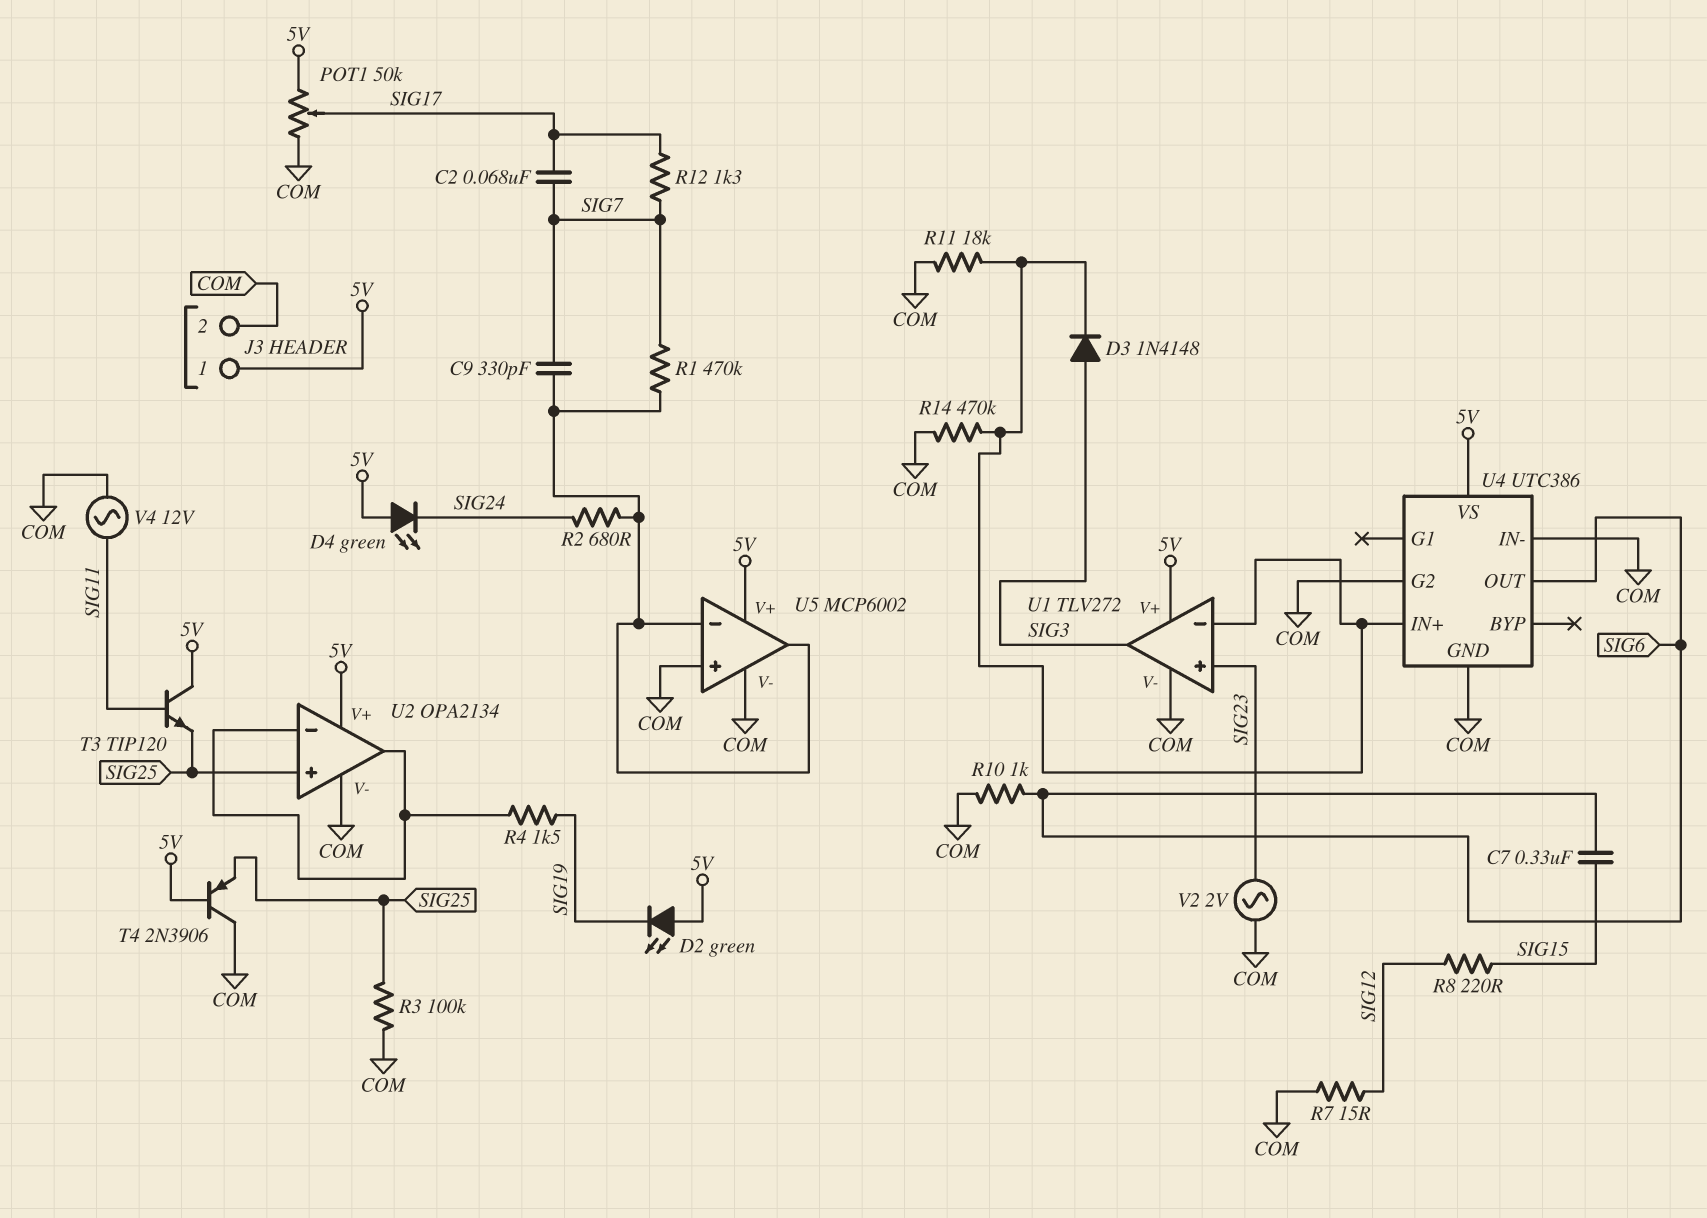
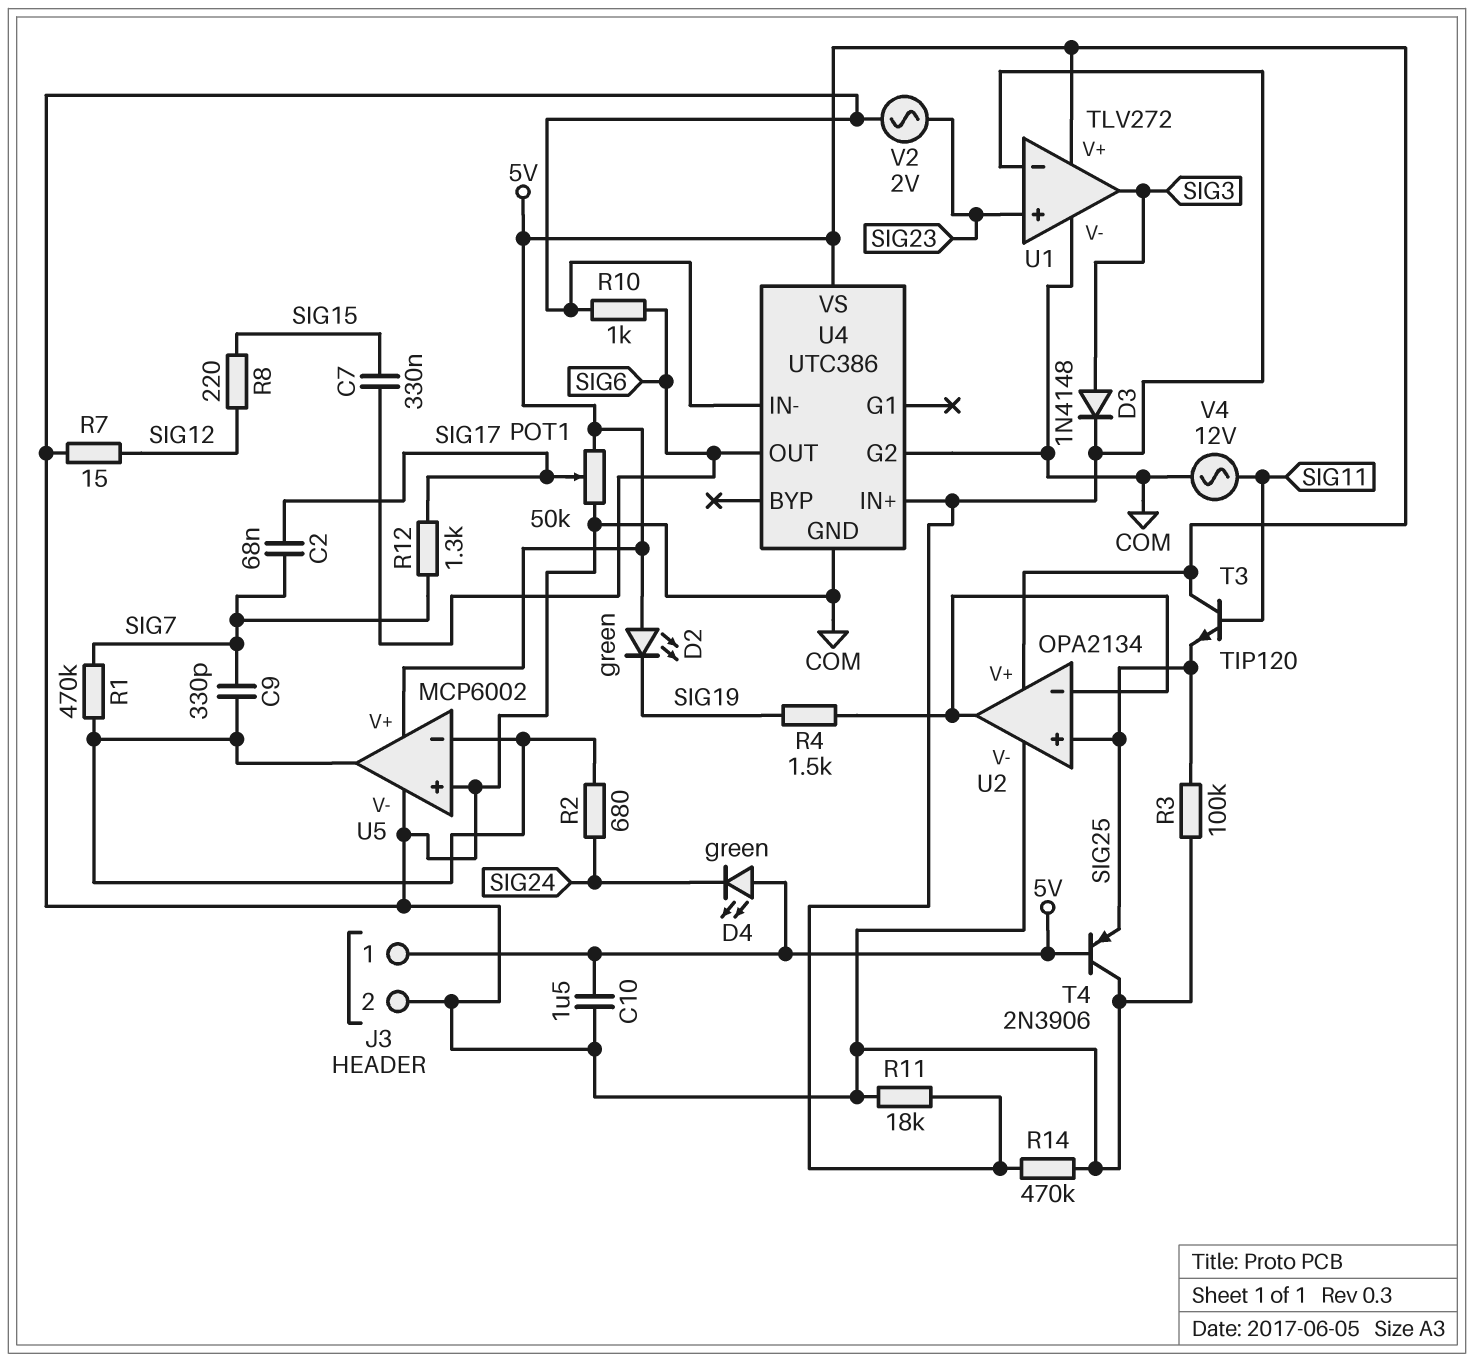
C10: none -> 1.5uF (5V, COM)

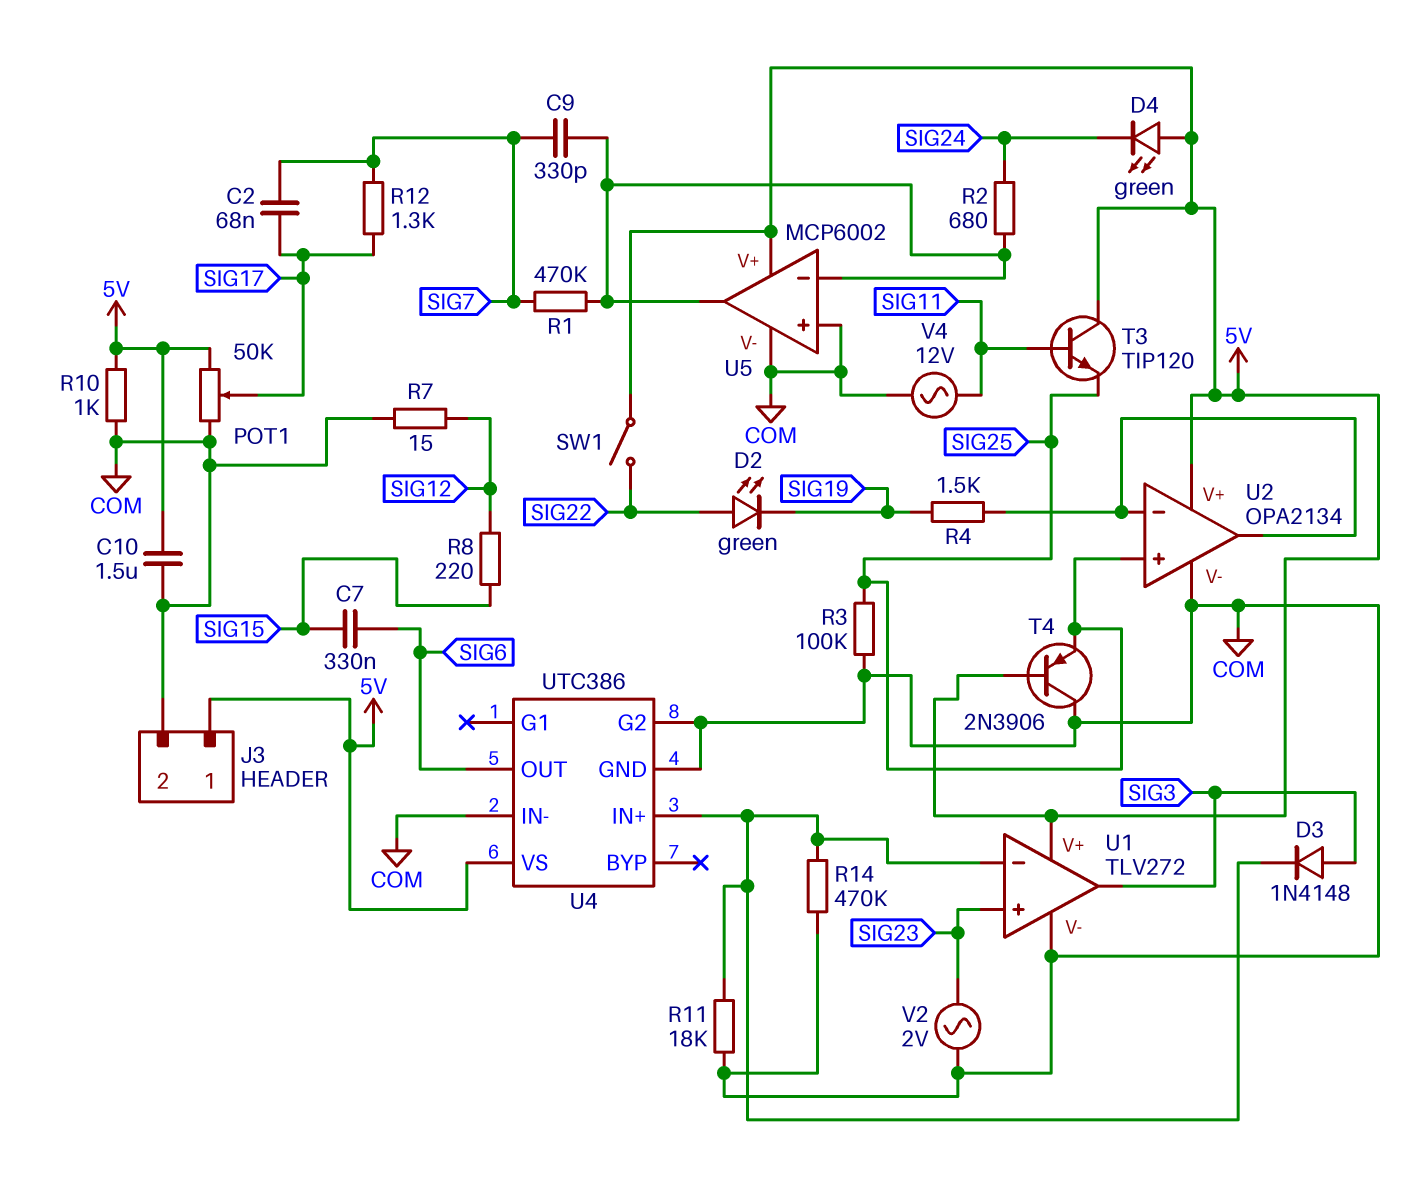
D2: LED green (A 5V, K SIG19) -> LED green (A SIG22, K SIG19)
R10: 1k (COM, SIG6) -> 1k (5V, COM)
SW1: none -> switch (5V, SIG22)

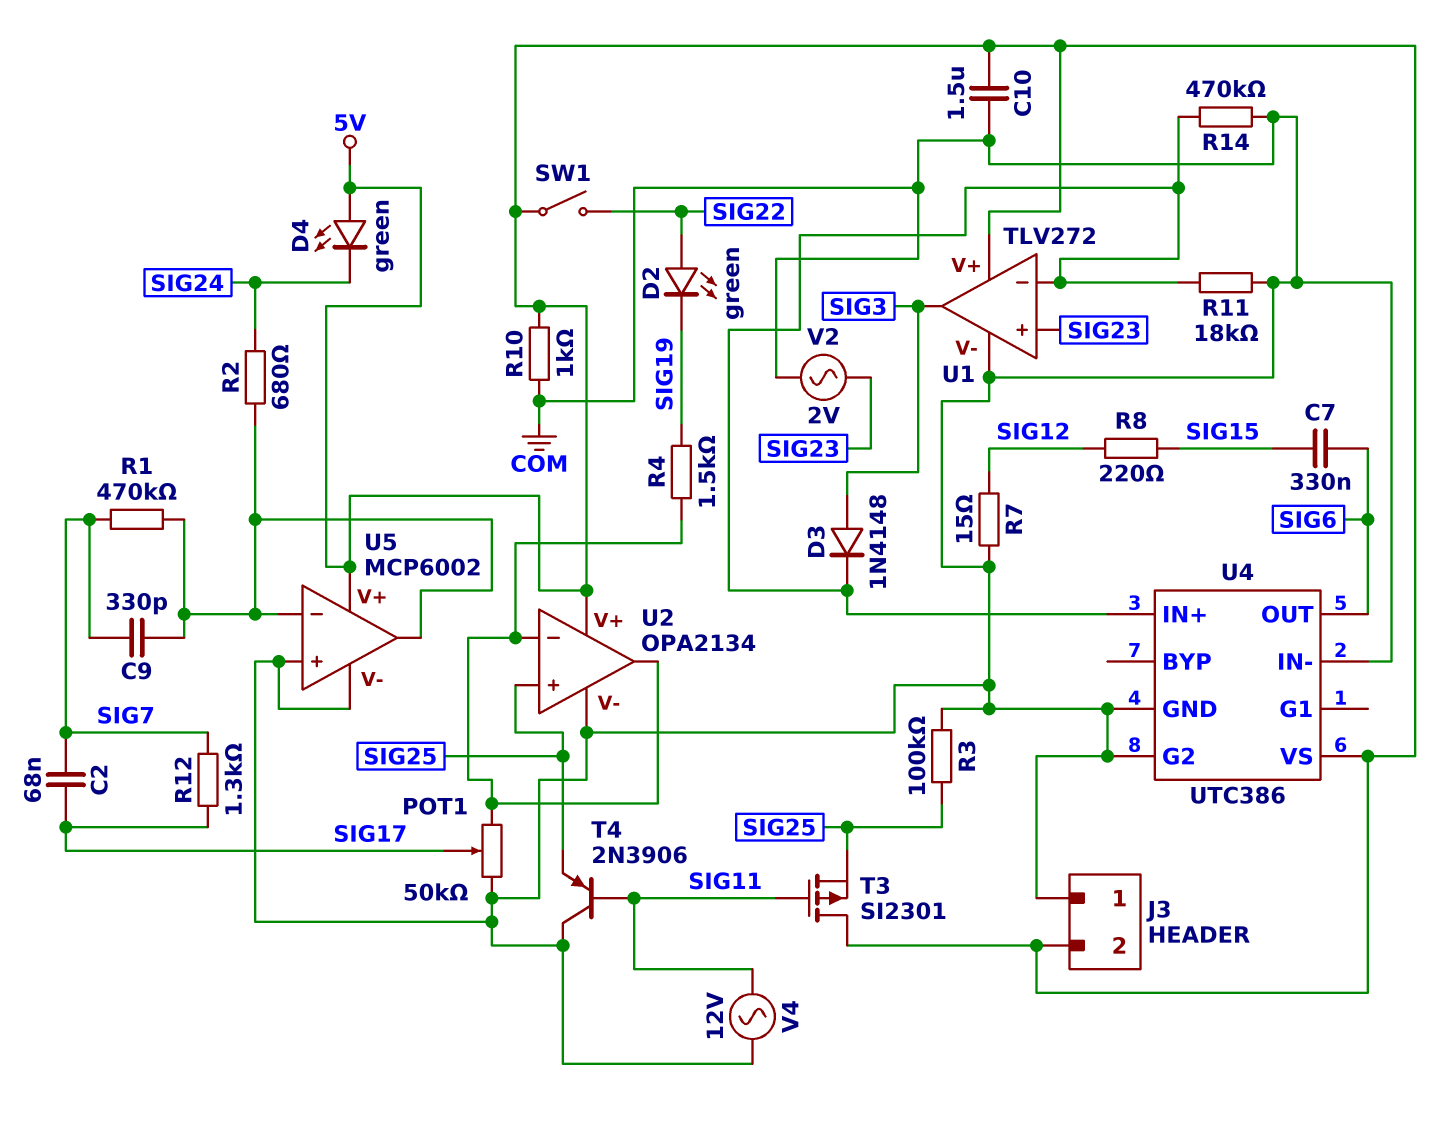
J3 pin 1: 5V -> COM
J3 pin 2: COM -> 5V
POT1: 50k (5V, COM, wiper SIG17) -> 50k (COM, U2/in-, wiper SIG17)
T3: NPN TIP120 (B SIG11, C 5V, E SIG25) -> PMOS SI2301 (G SIG11, D 5V, S SIG25)
T4: PNP 2N3906 (B 5V, C COM, E SIG25) -> PNP 2N3906 (B SIG11, C COM, E SIG25)

